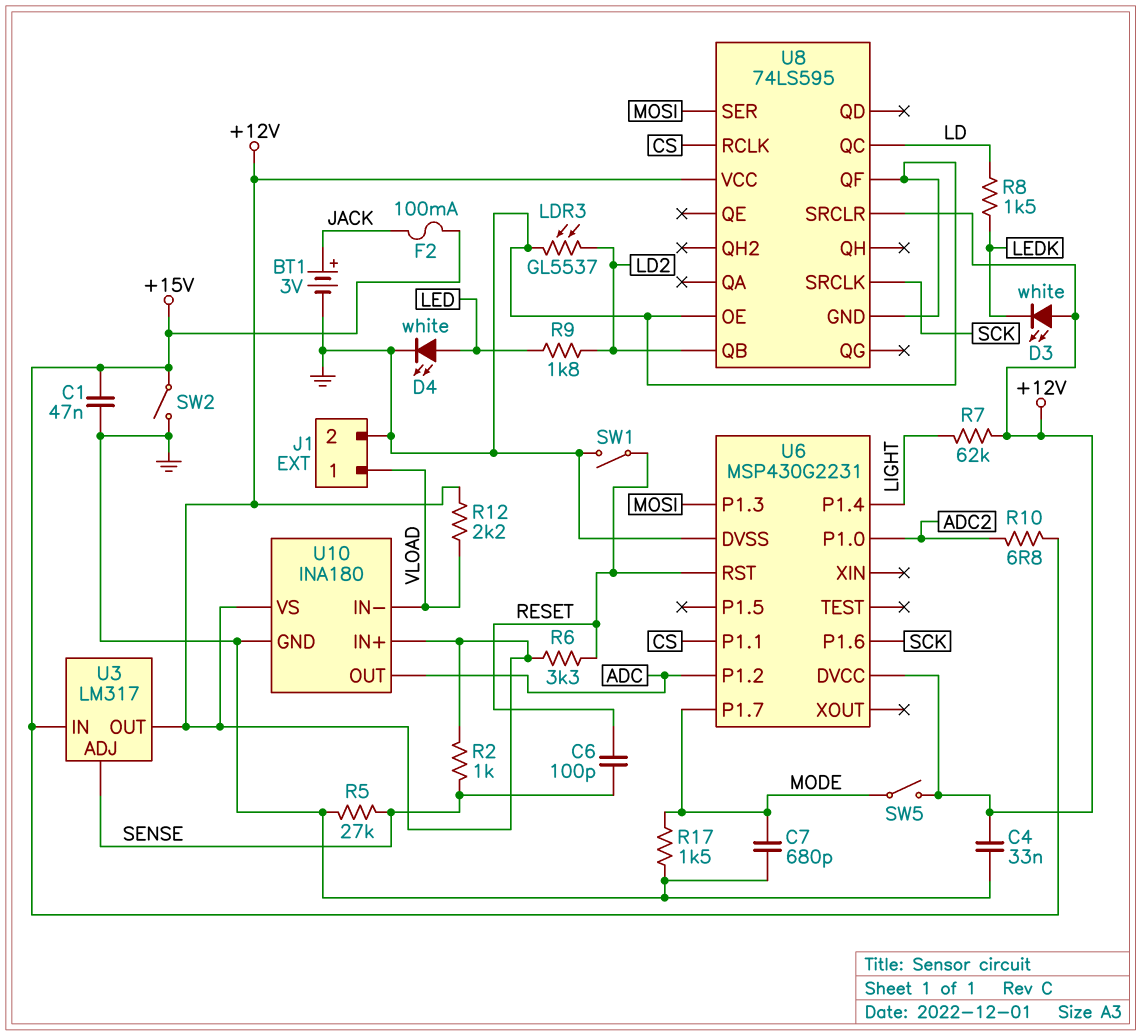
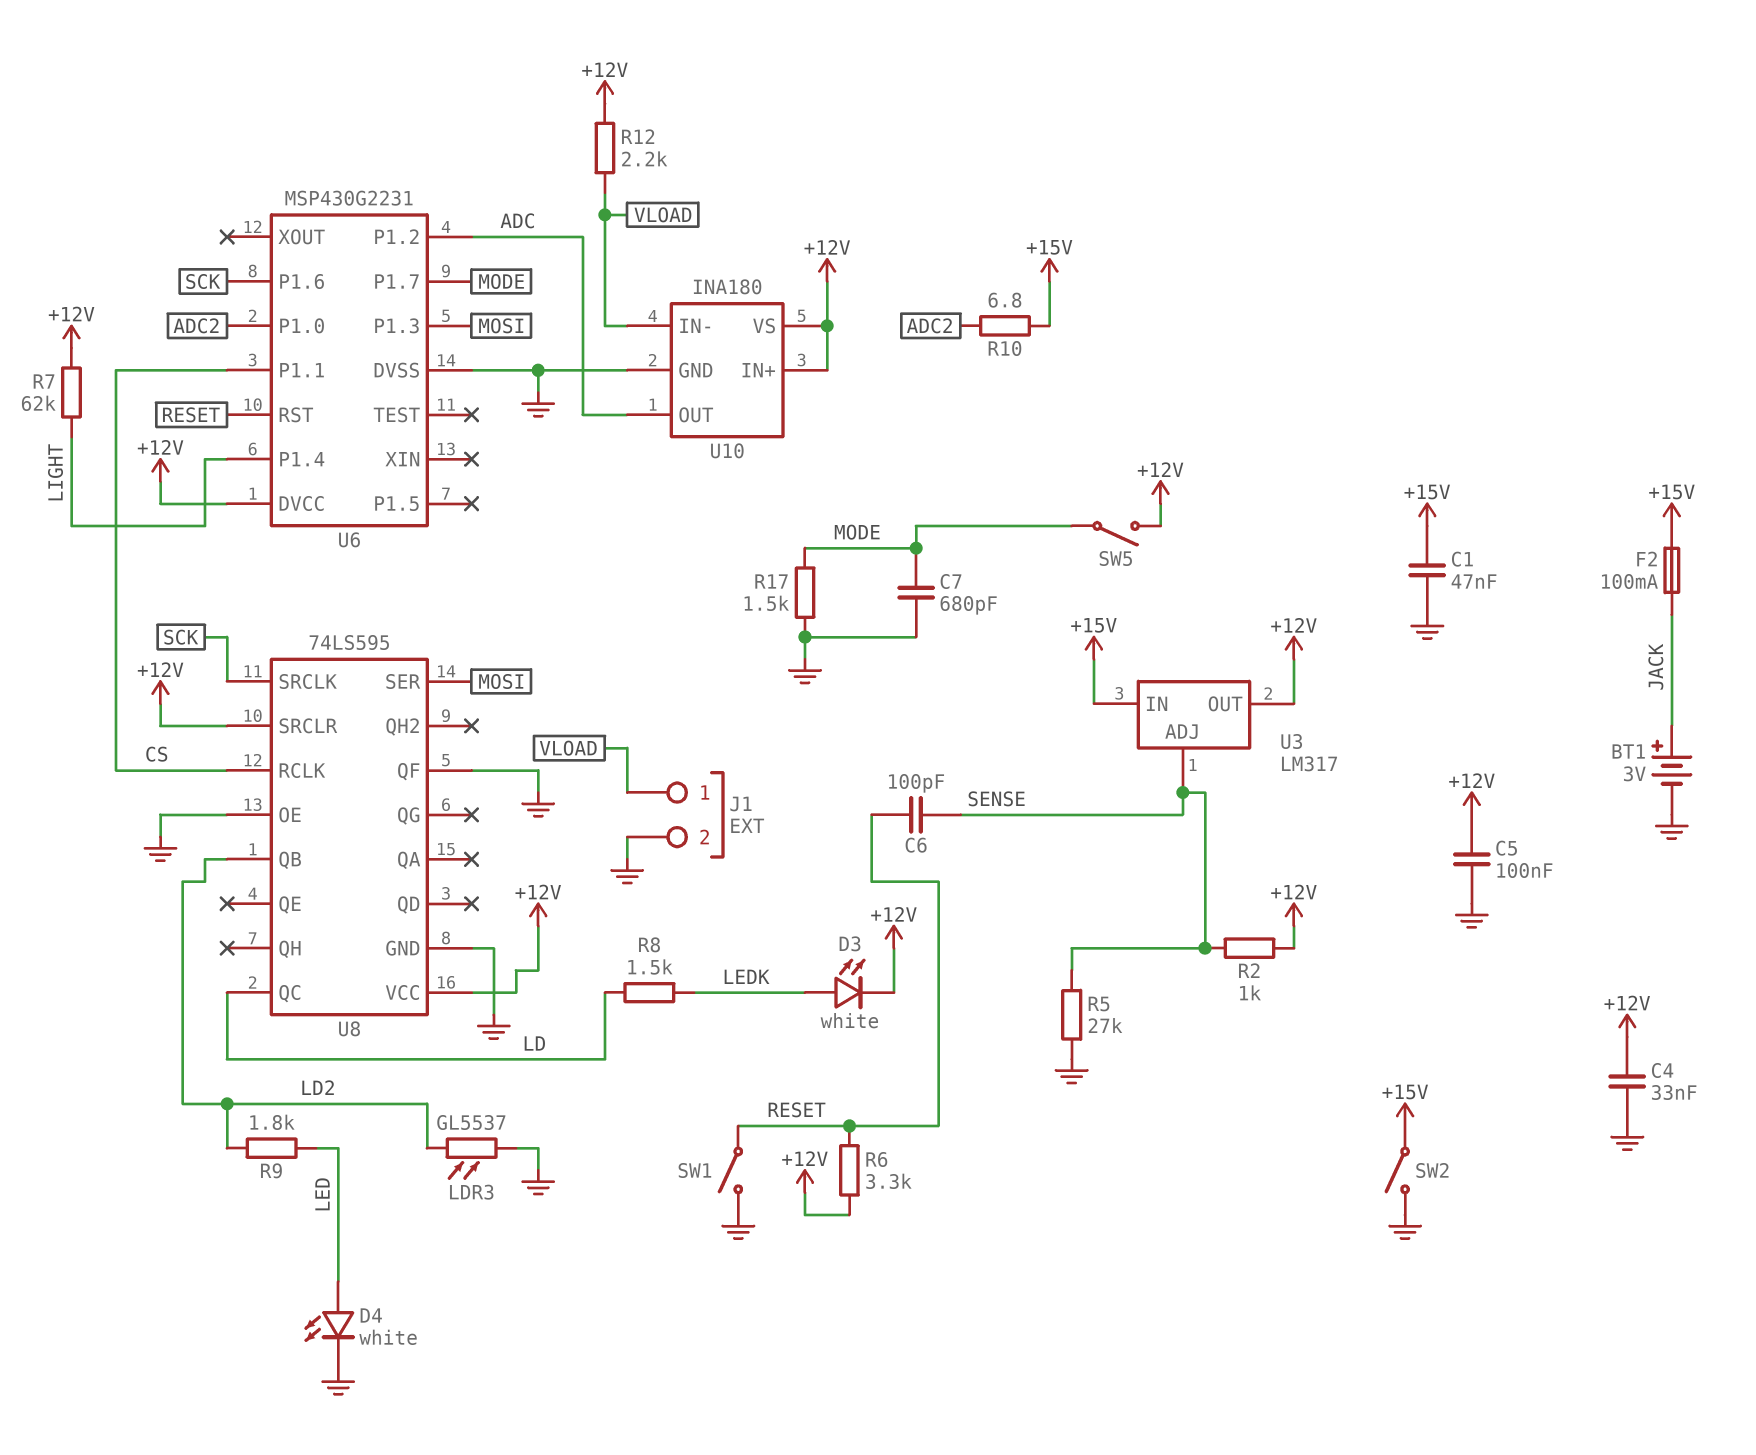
C5: none -> 100nF (+12V, GND)
D3: LED white (A +12V, K LEDK) -> LED white (A LEDK, K +12V)

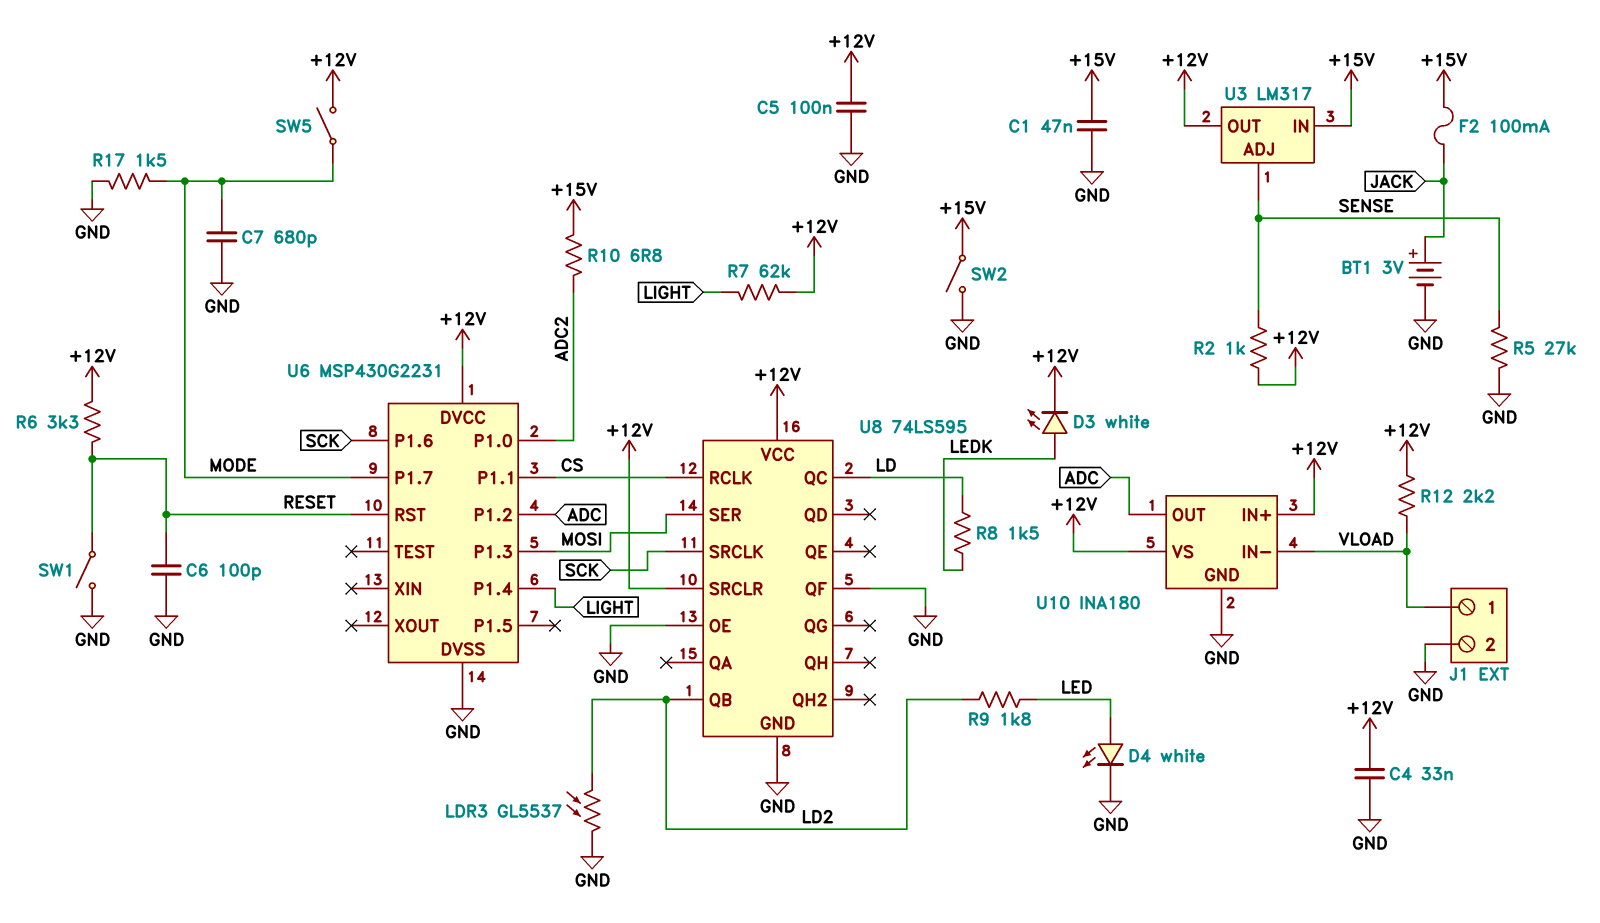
C6: 100pF (RESET, SENSE) -> 100pF (GND, RESET)

